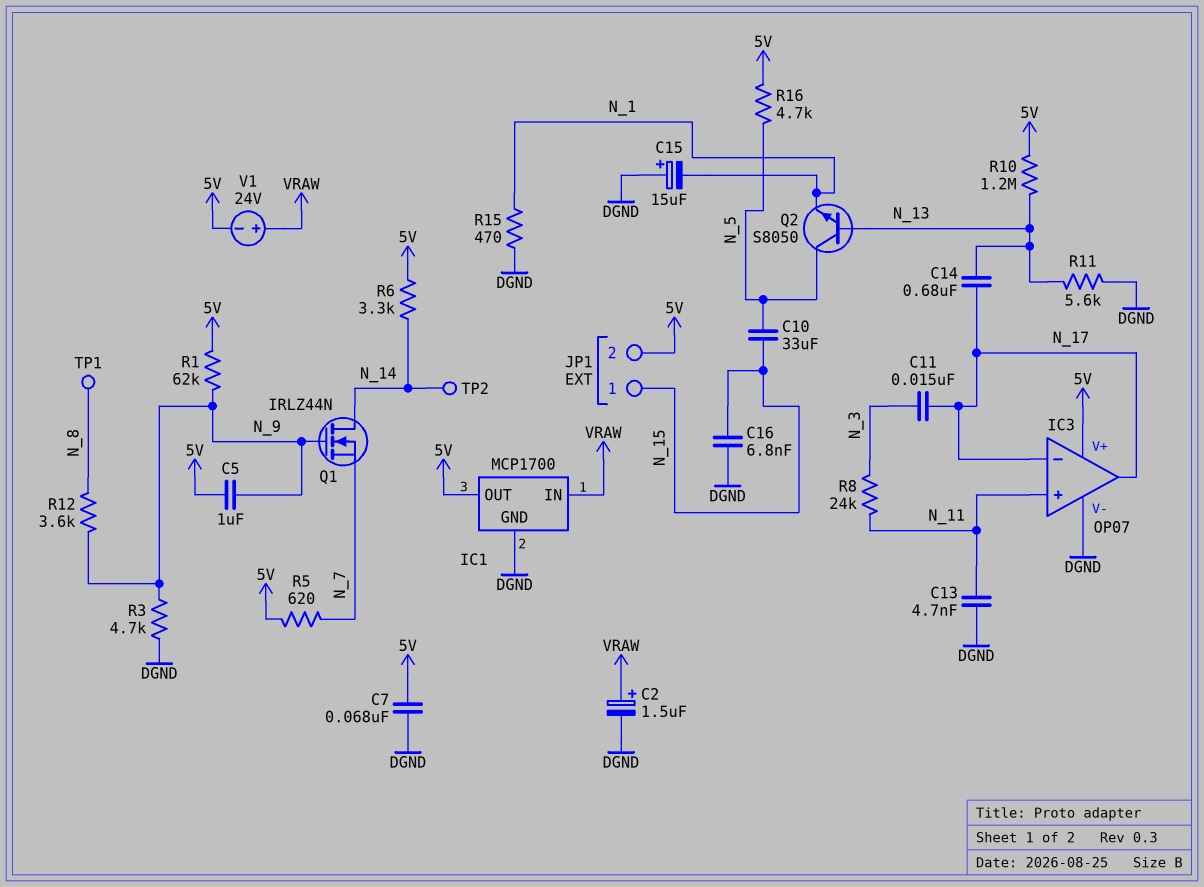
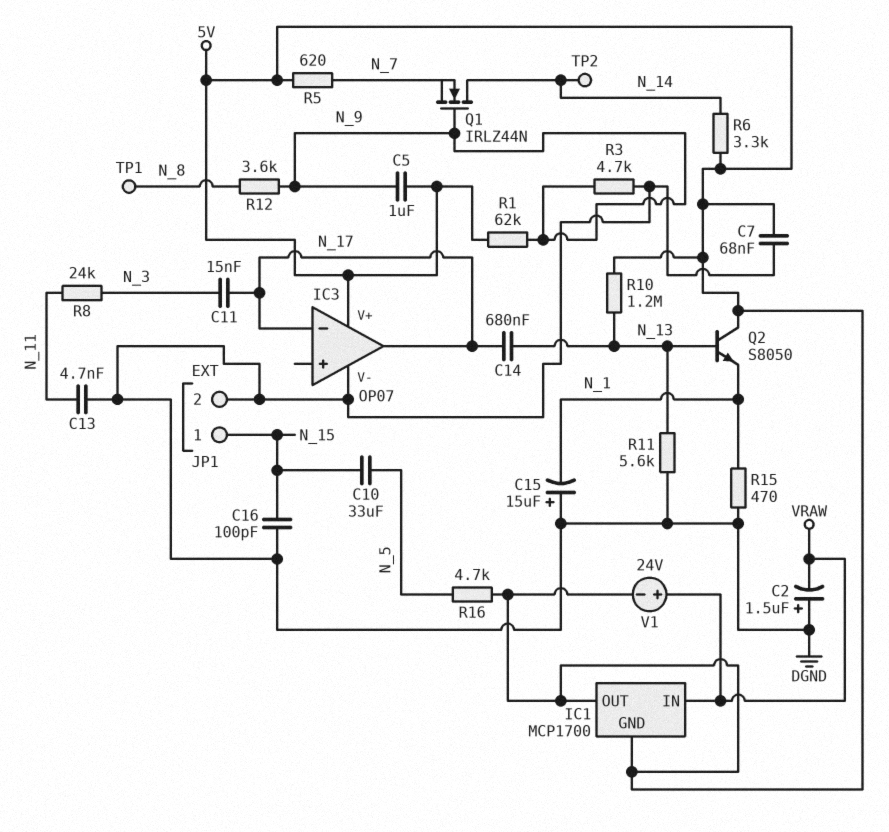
C2: 1.5uF (plus VRAW, minus DGND) -> 1.5uF (plus DGND, minus VRAW)
C16: 6.8nF (DGND, N_15) -> 100pF (DGND, N_15)
IC1 pin GND: DGND -> 5V
IC3 pin in+: N_11 -> none
JP1 pin 2: 5V -> DGND
Q2: NPN S8050 (B N_13, C N_5, E N_1) -> NPN S8050 (B N_13, C 5V, E N_1)

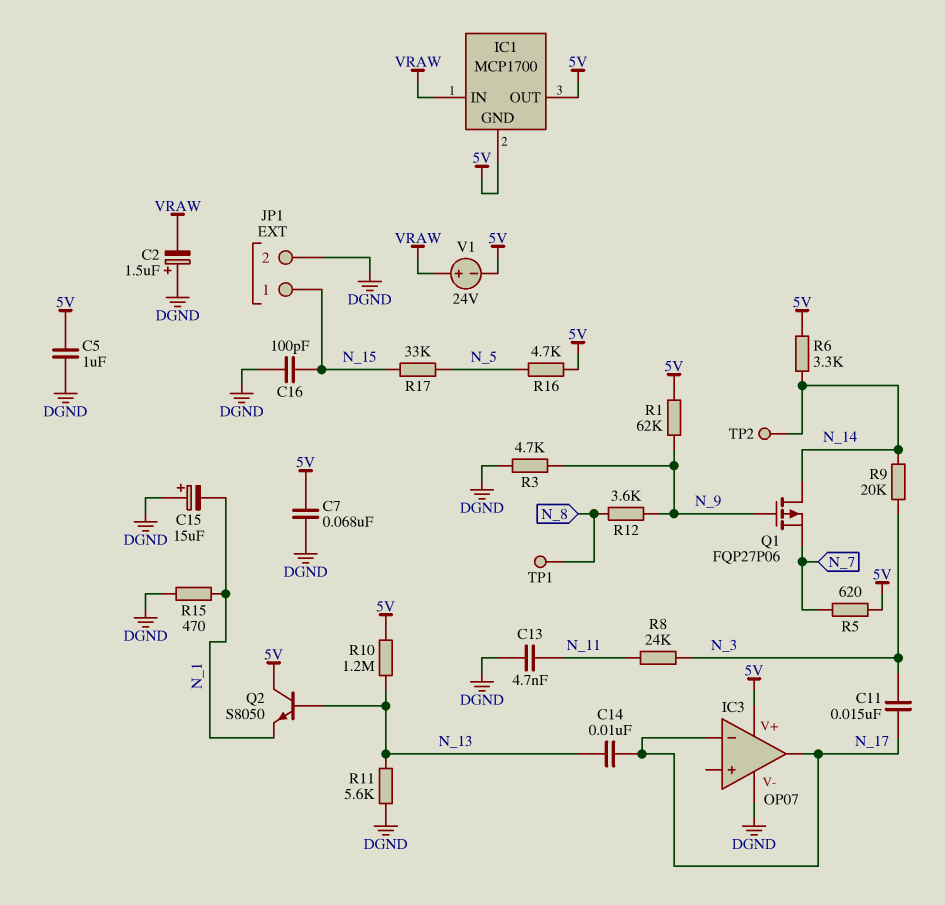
C5: 1uF (5V, N_9) -> 1uF (5V, DGND)
C10: 33uF (N_5, N_15) -> none
C14: 680nF (N_13, N_17) -> 10nF (N_13, N_17)
Q1: NMOS IRLZ44N (G N_9, D N_14, S N_7) -> PMOS FQP27P06 (G N_9, D N_14, S N_7)
R9: none -> 20k (N_3, N_14)
R17: none -> 33k (N_5, N_15)

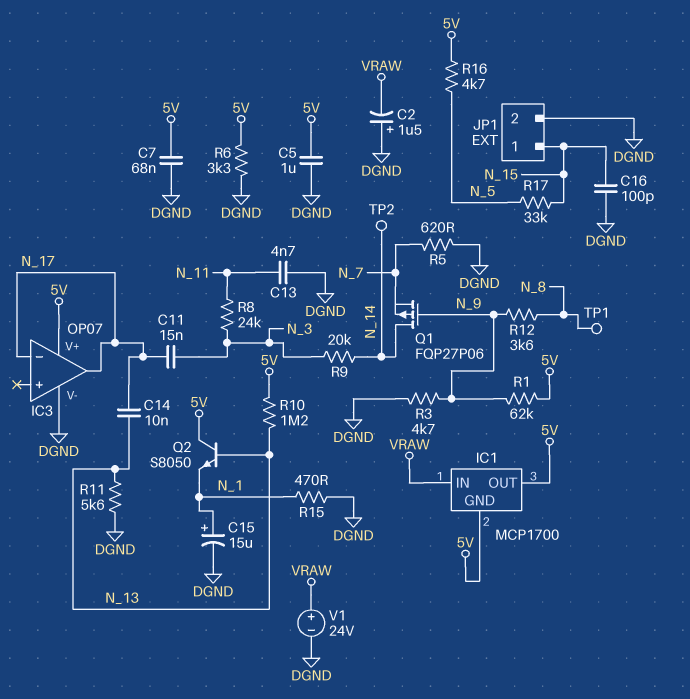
C15: 15uF (plus DGND, minus N_1) -> 15uF (plus N_1, minus DGND)
R5: 620 (5V, N_7) -> 620 (DGND, N_7)
R6: 3.3k (5V, N_14) -> 3.3k (5V, DGND)
V1: 24V (plus VRAW, minus 5V) -> 24V (plus VRAW, minus DGND)

